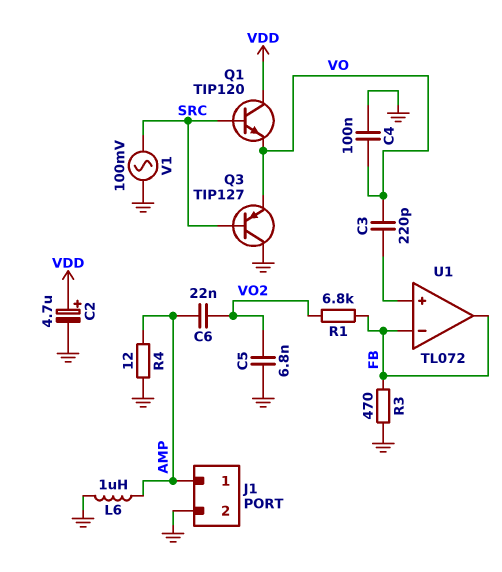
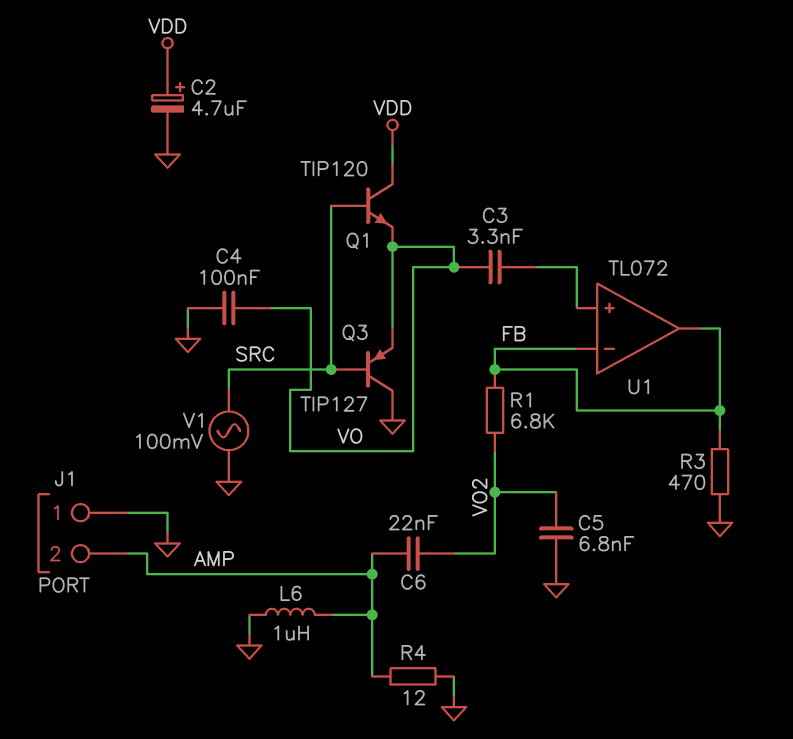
C3: 220pF (U1/in+, VO) -> 3.3nF (U1/in+, VO)
J1 pin 1: AMP -> GND
J1 pin 2: GND -> AMP

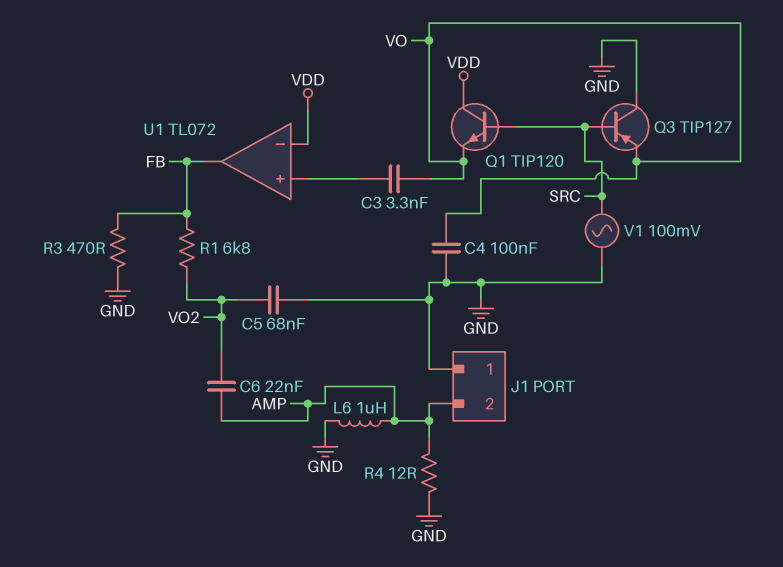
C2: 4.7uF (plus VDD, minus GND) -> none
C5: 6.8nF (GND, VO2) -> 68nF (GND, VO2)
U1 pin in-: FB -> VDD

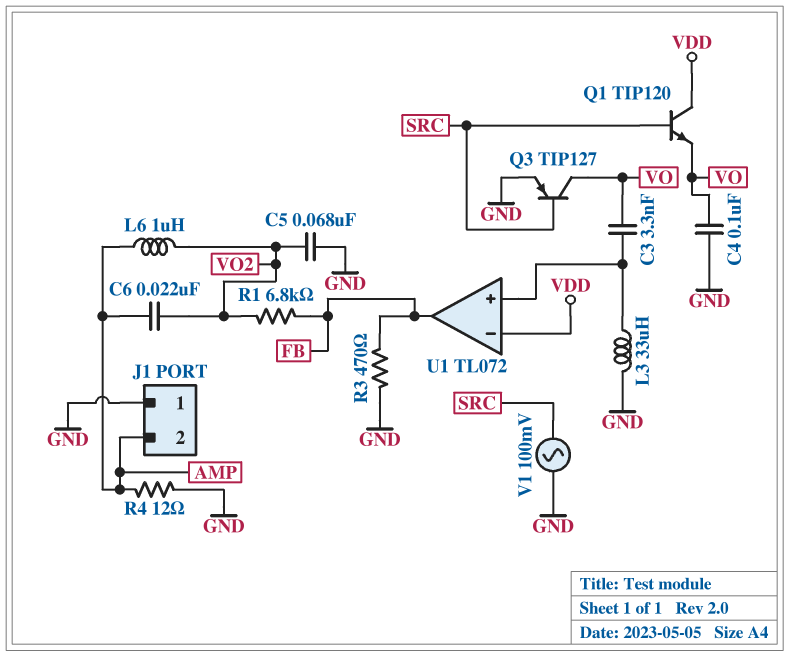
L3: none -> 33uH (GND, U1/in+)
L6: 1uH (AMP, GND) -> 1uH (AMP, VO2)
Q3: PNP TIP127 (B SRC, C GND, E VO) -> PNP TIP127 (B SRC, C VO, E GND)

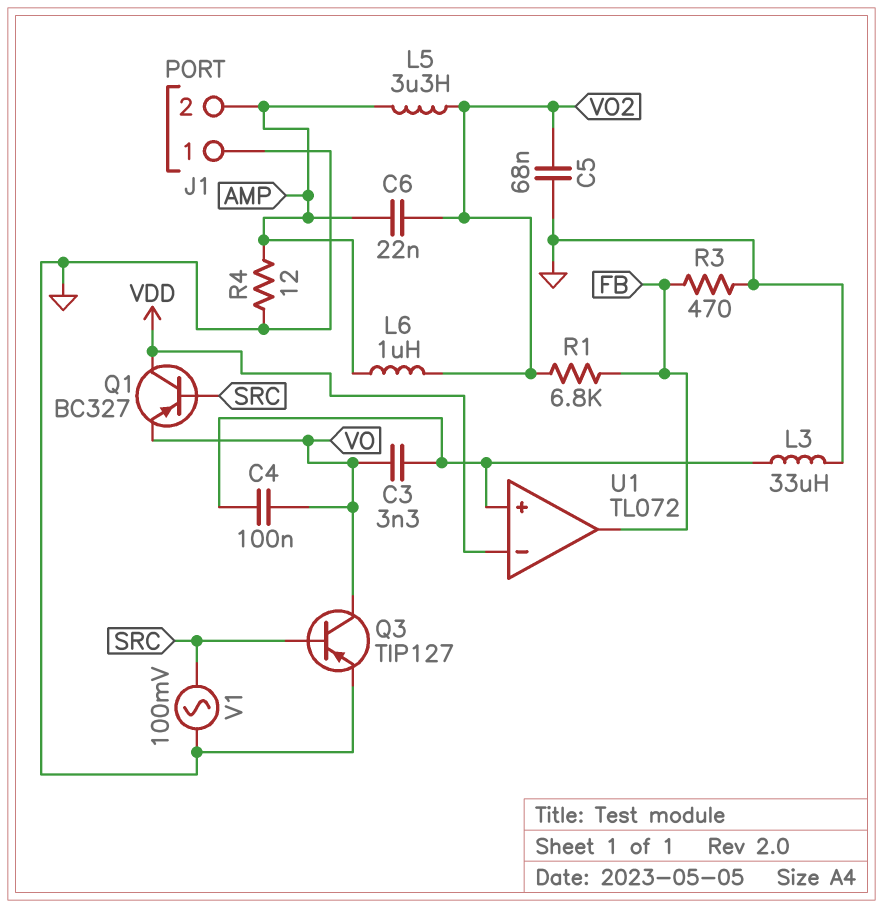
C4: 100nF (GND, VO) -> 100nF (U1/in+, VO)
L5: none -> 3.3uH (AMP, VO2)
Q1: NPN TIP120 (B SRC, C VDD, E VO) -> PNP BC327 (B SRC, C VDD, E VO)

